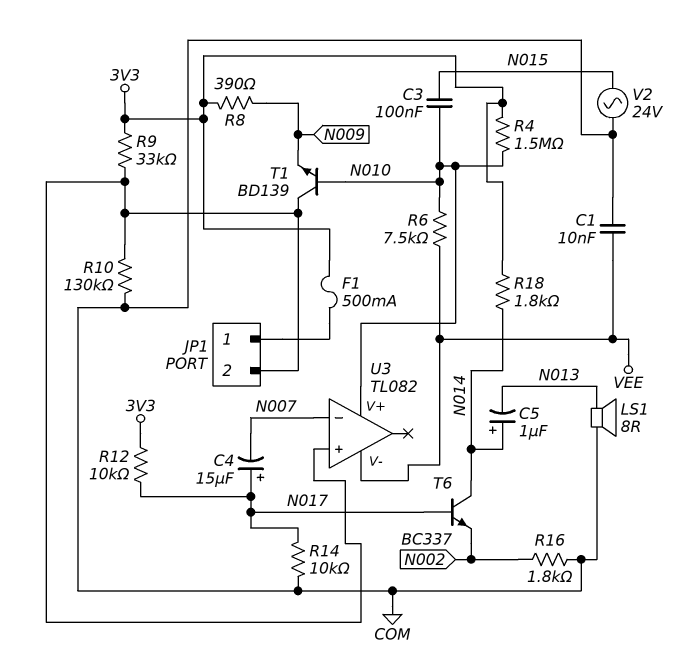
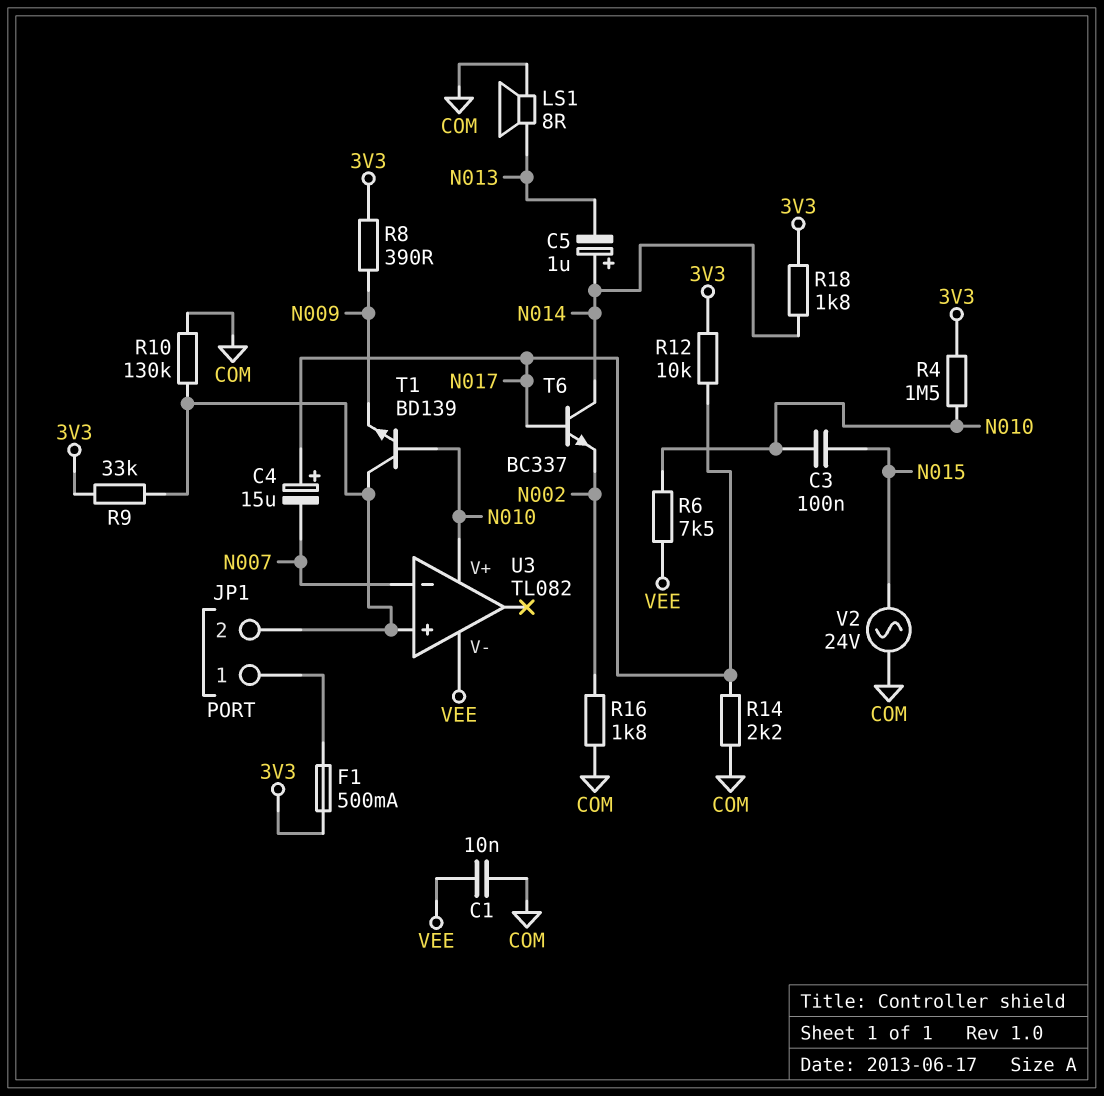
R14: 10k (COM, N017) -> 2.2k (COM, N017)

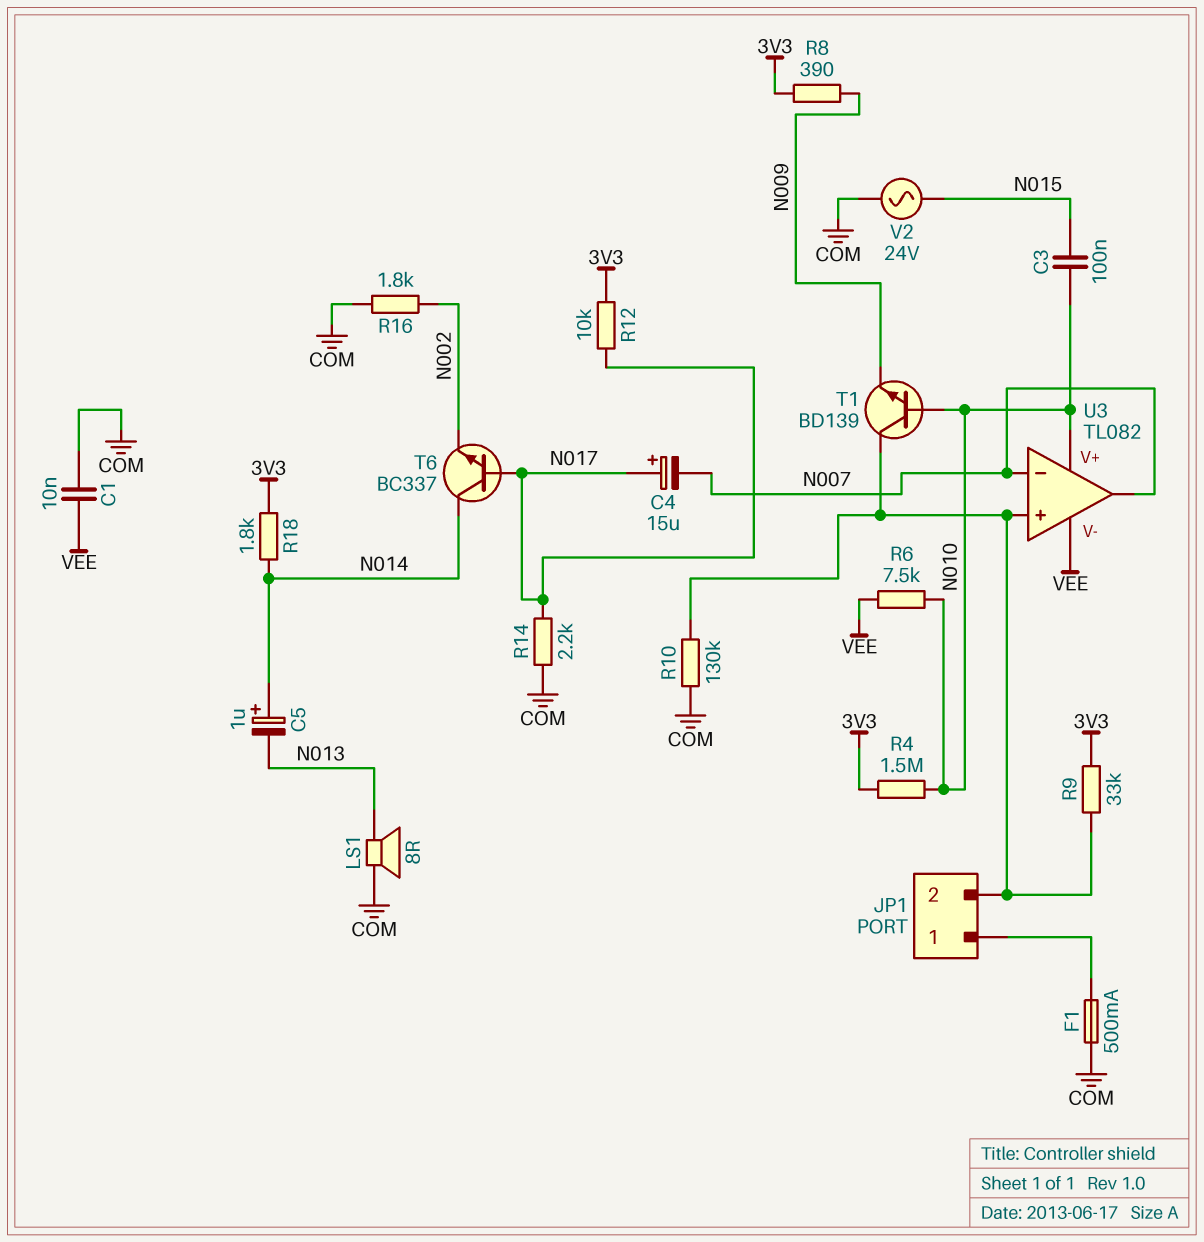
F1: 500mA (3V3, JP1/1) -> 500mA (COM, JP1/1)
U3 pin out: none -> N007

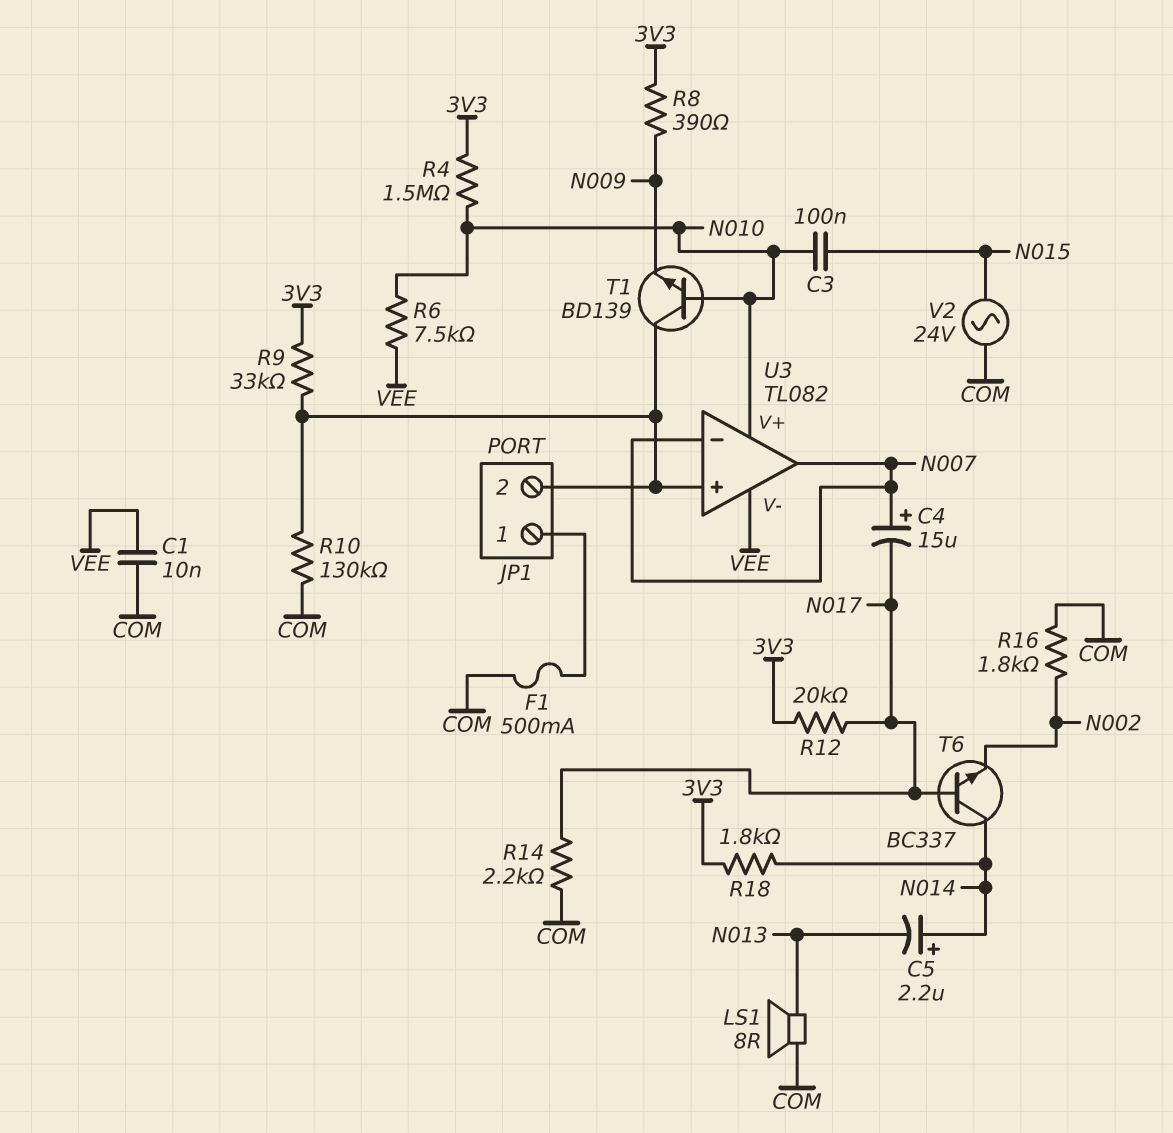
C4: 15uF (plus N017, minus N007) -> 15uF (plus N007, minus N017)
C5: 1uF (plus N014, minus N013) -> 2.2uF (plus N014, minus N013)
R12: 10k (3V3, N017) -> 20k (3V3, N017)

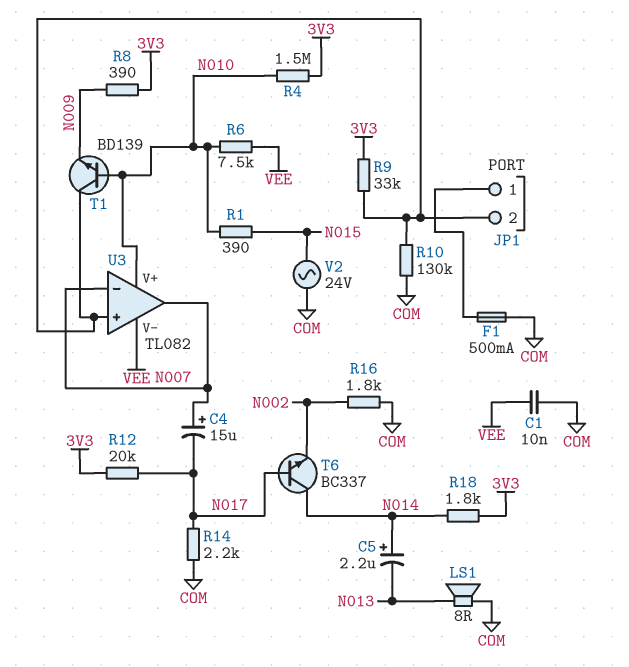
C3: 100nF (N010, N015) -> none
R1: none -> 390 (N010, N015)

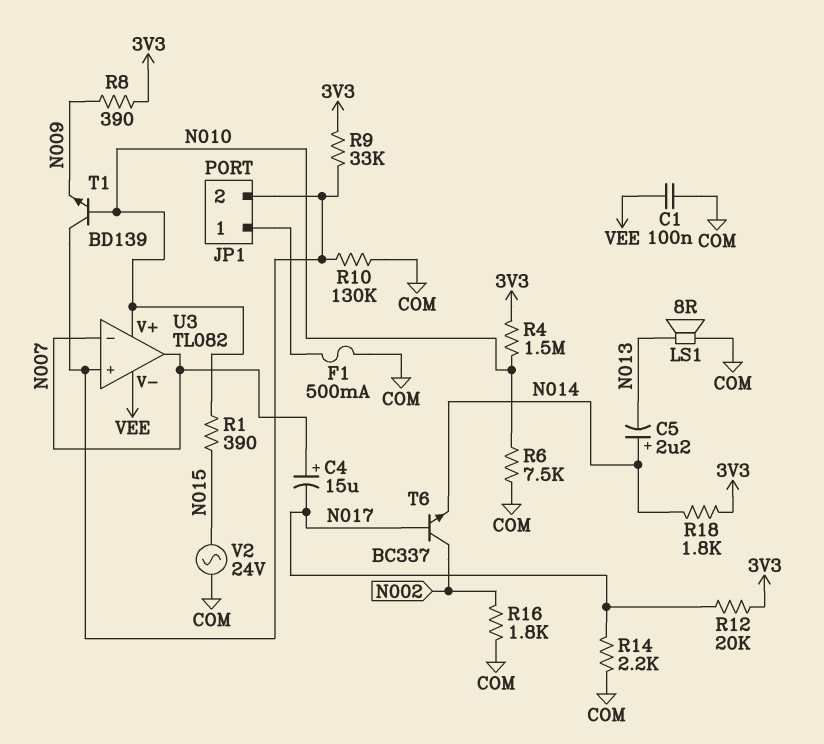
C1: 10nF (COM, VEE) -> 100nF (COM, VEE)
R6: 7.5k (N010, VEE) -> 7.5k (COM, N010)
T6: NPN BC337 (B N017, C N014, E N002) -> NPN BC337 (B N017, C N002, E N014)

